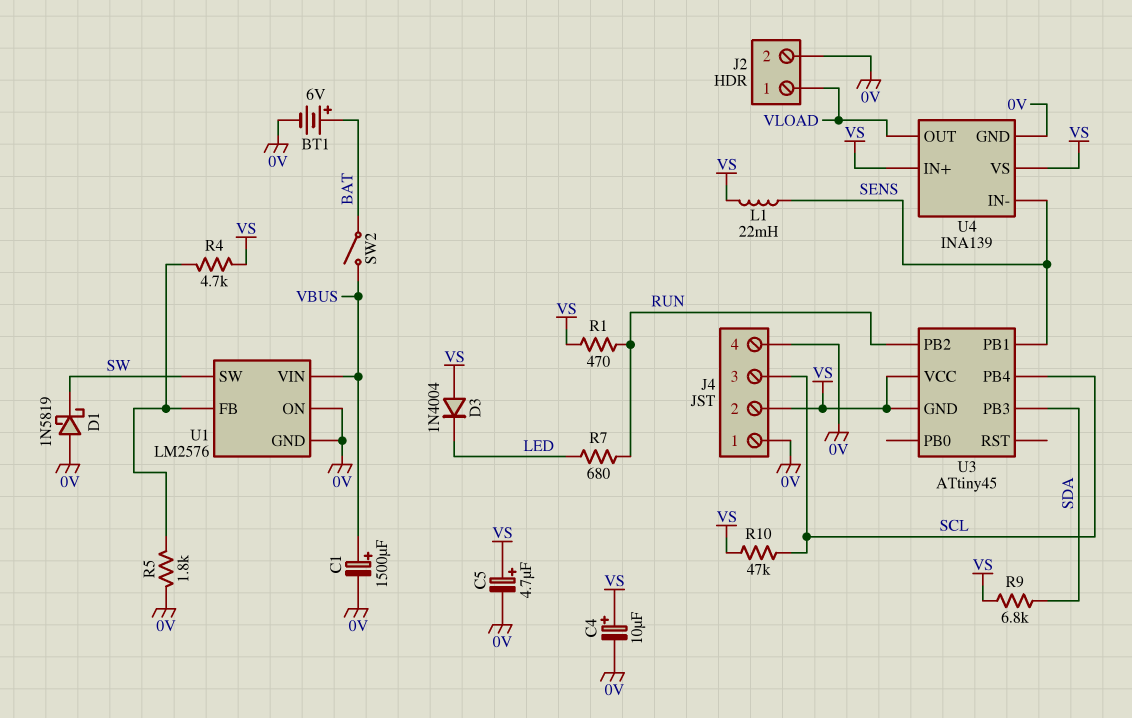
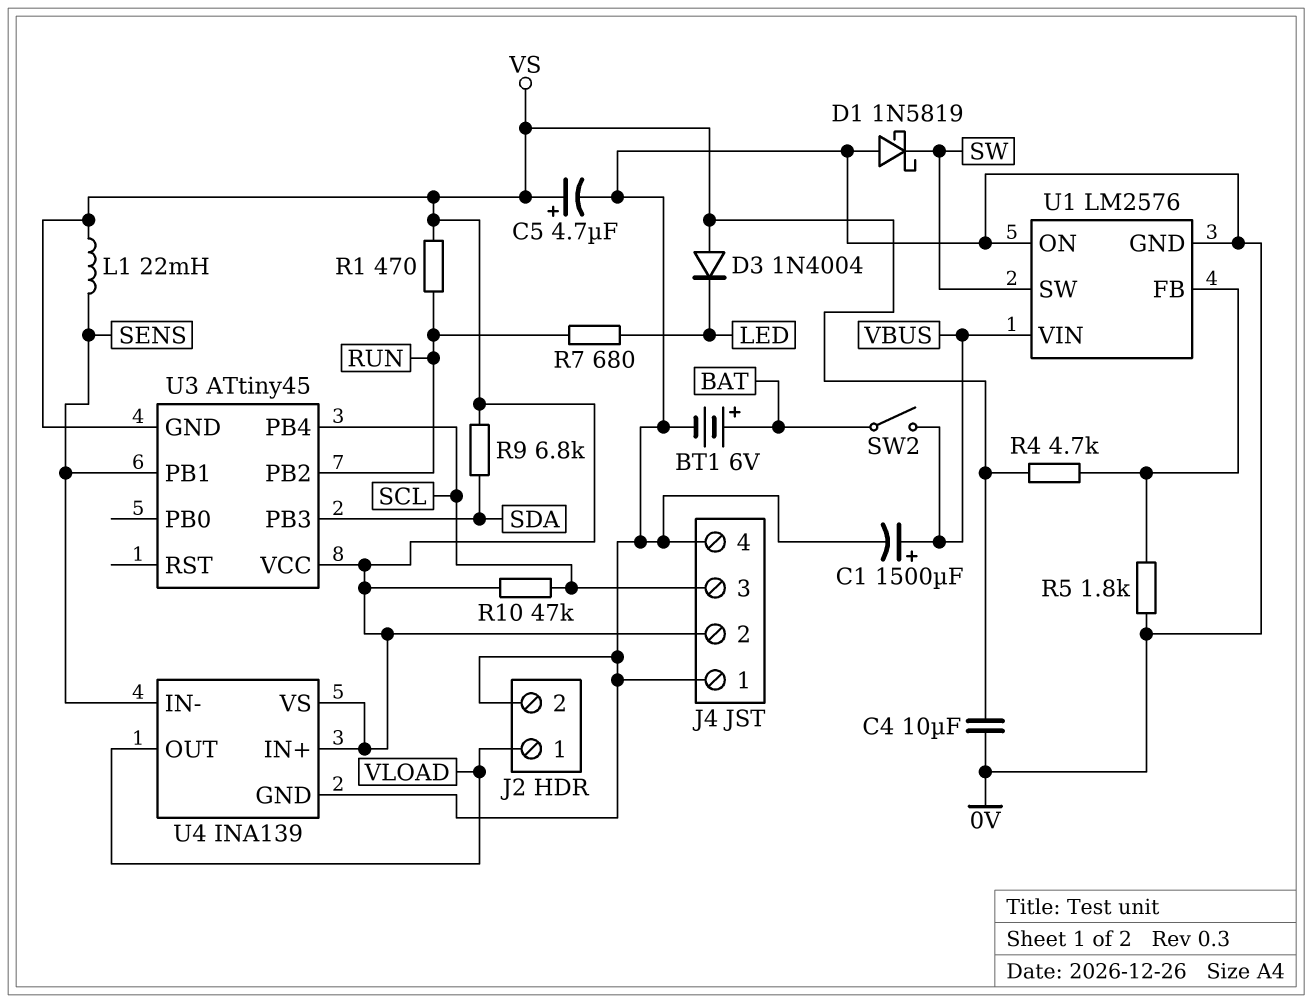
C4: 10uF (plus VS, minus 0V) -> 10uF (0V, VS)

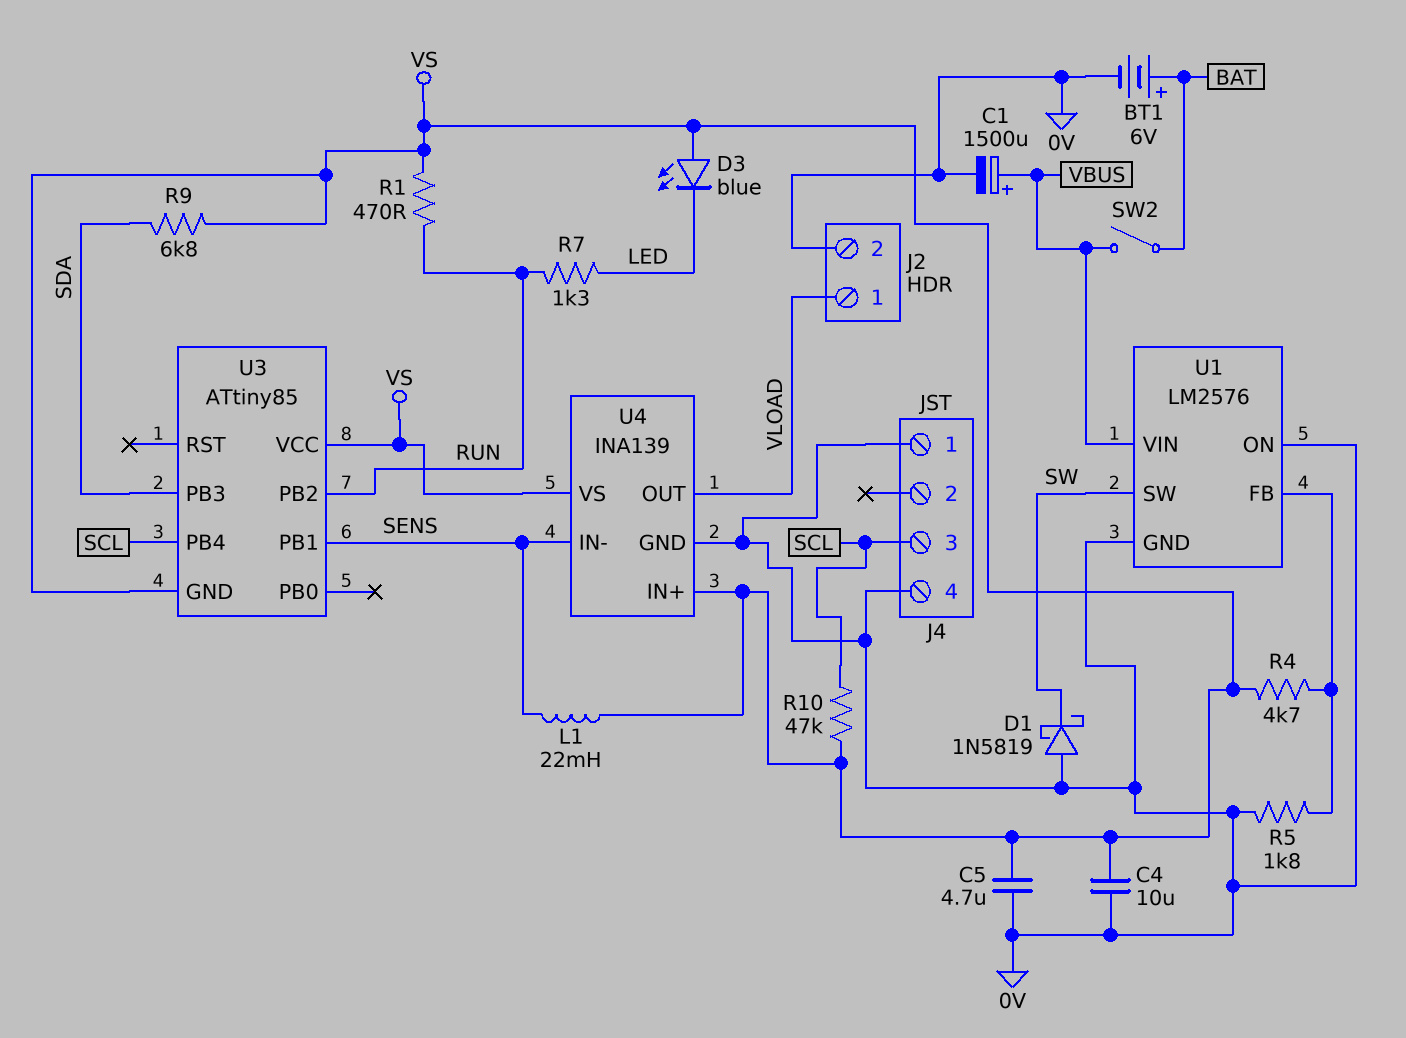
C5: 4.7uF (plus VS, minus 0V) -> 4.7uF (0V, VS)
D3: diode 1N4004 (A VS, K LED) -> LED blue (A VS, K LED)
J4 pin 2: VS -> none
R7: 680 (LED, RUN) -> 1.3k (LED, RUN)
U3: ATtiny45 -> ATtiny85

